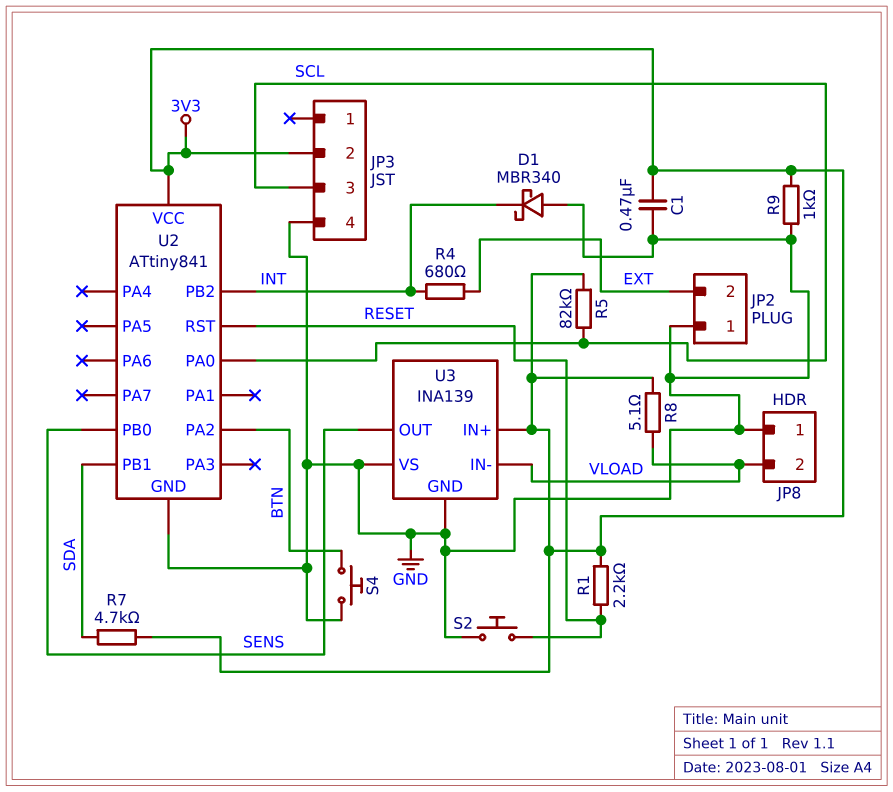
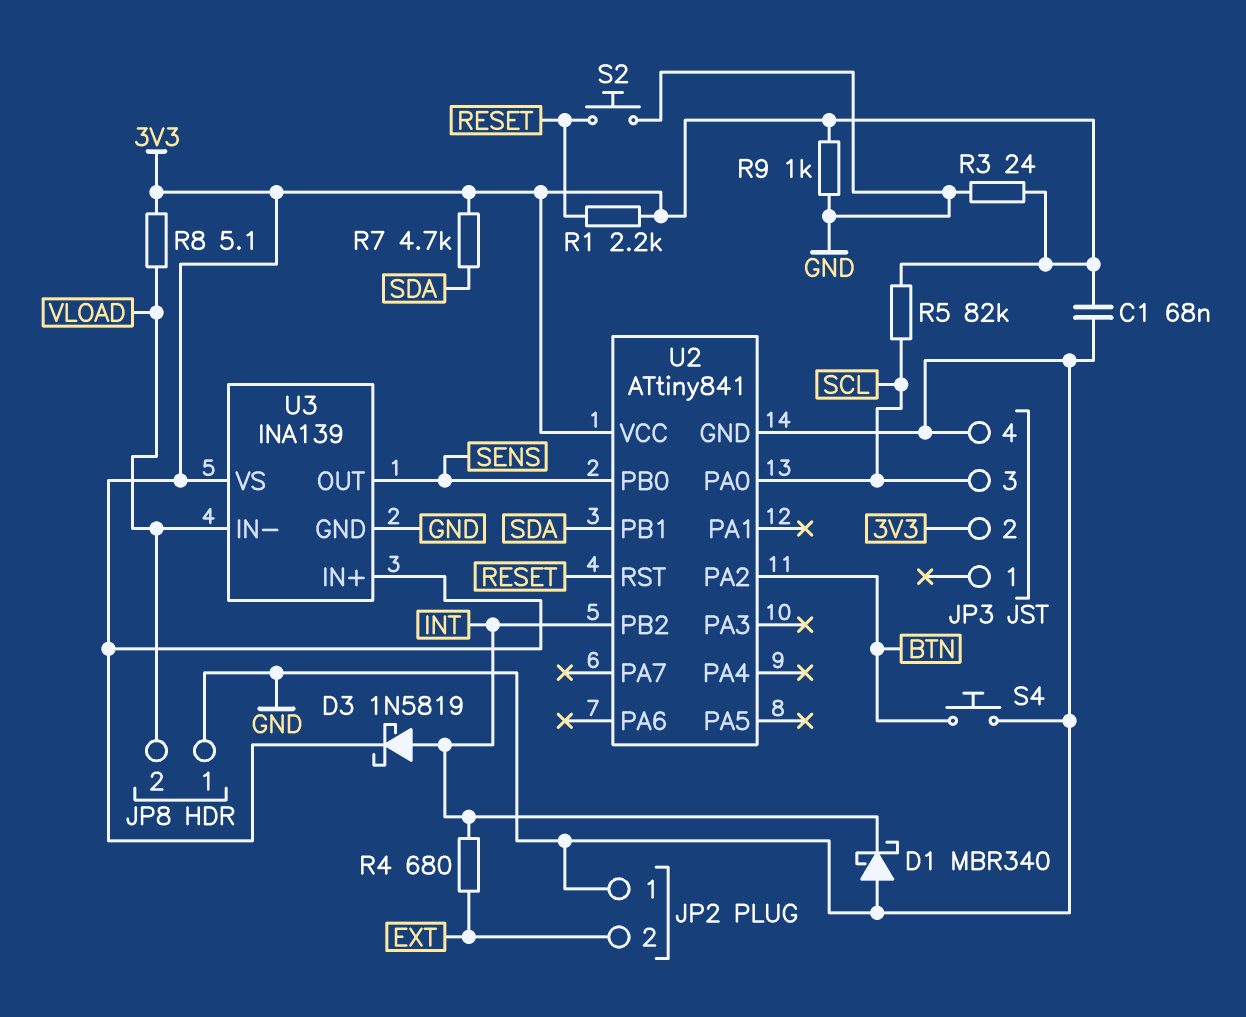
C1: 470nF (3V3, GND) -> 68nF (3V3, GND)
D3: none -> schottky 1N5819 (A INT, K 3V3)
R3: none -> 24 (3V3, GND)
U3 pin VS: GND -> 3V3

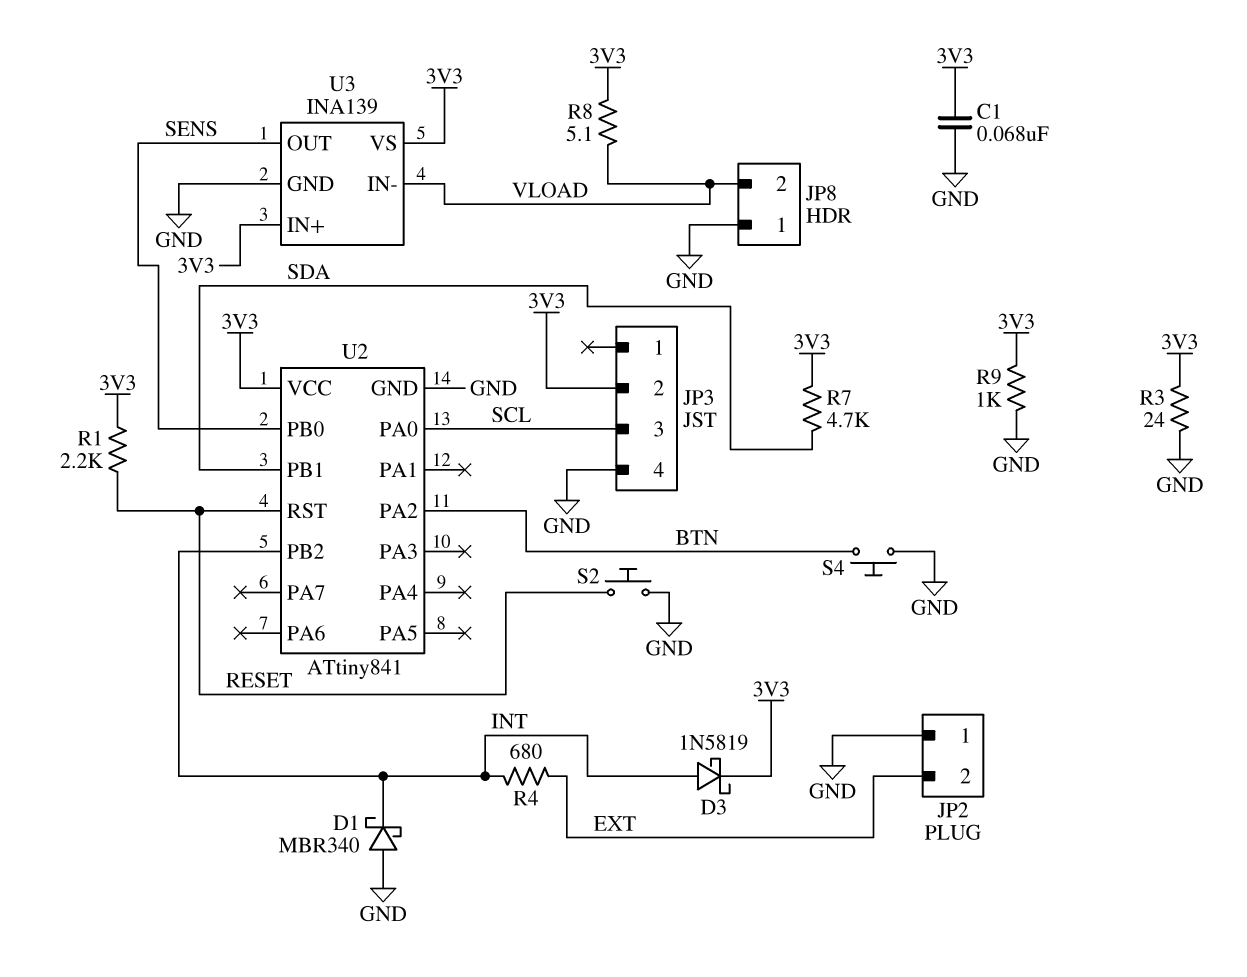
R5: 82k (3V3, SCL) -> none

